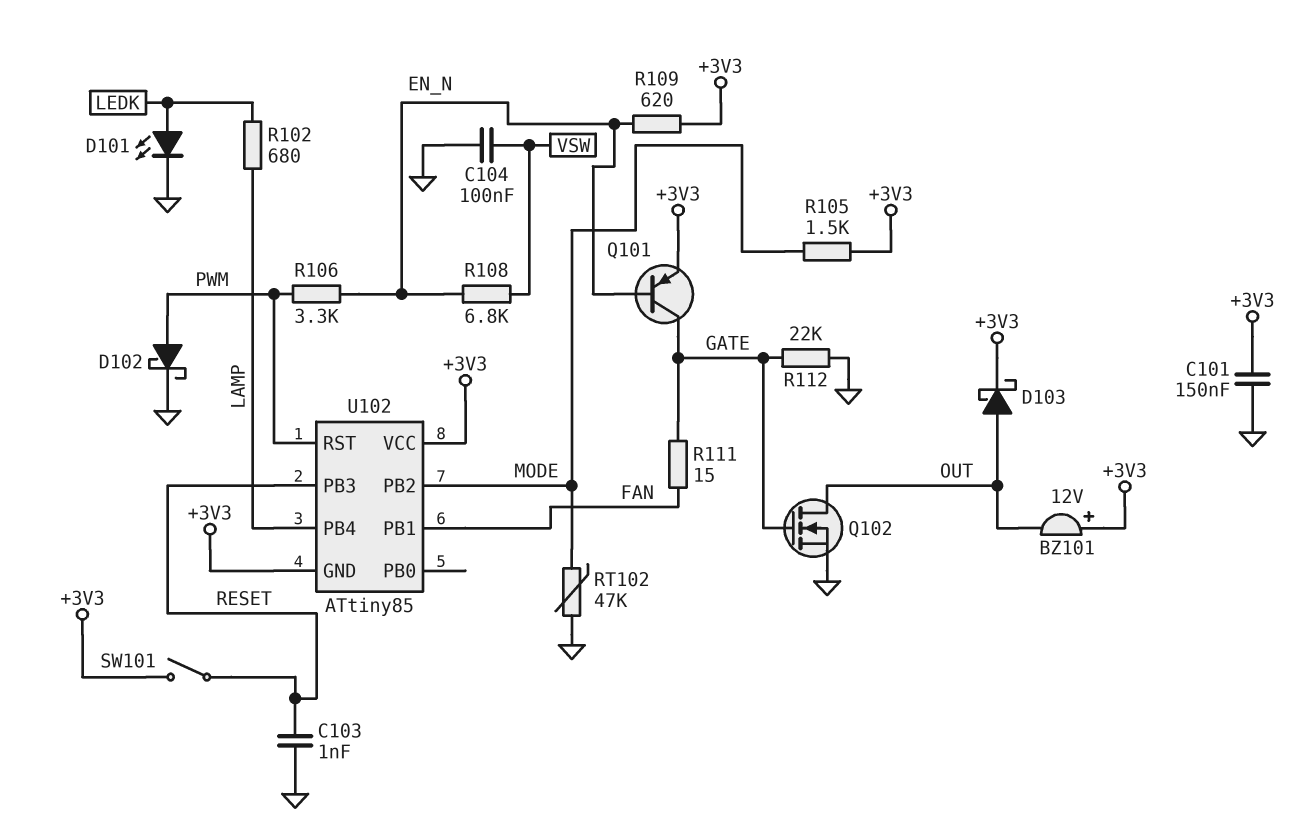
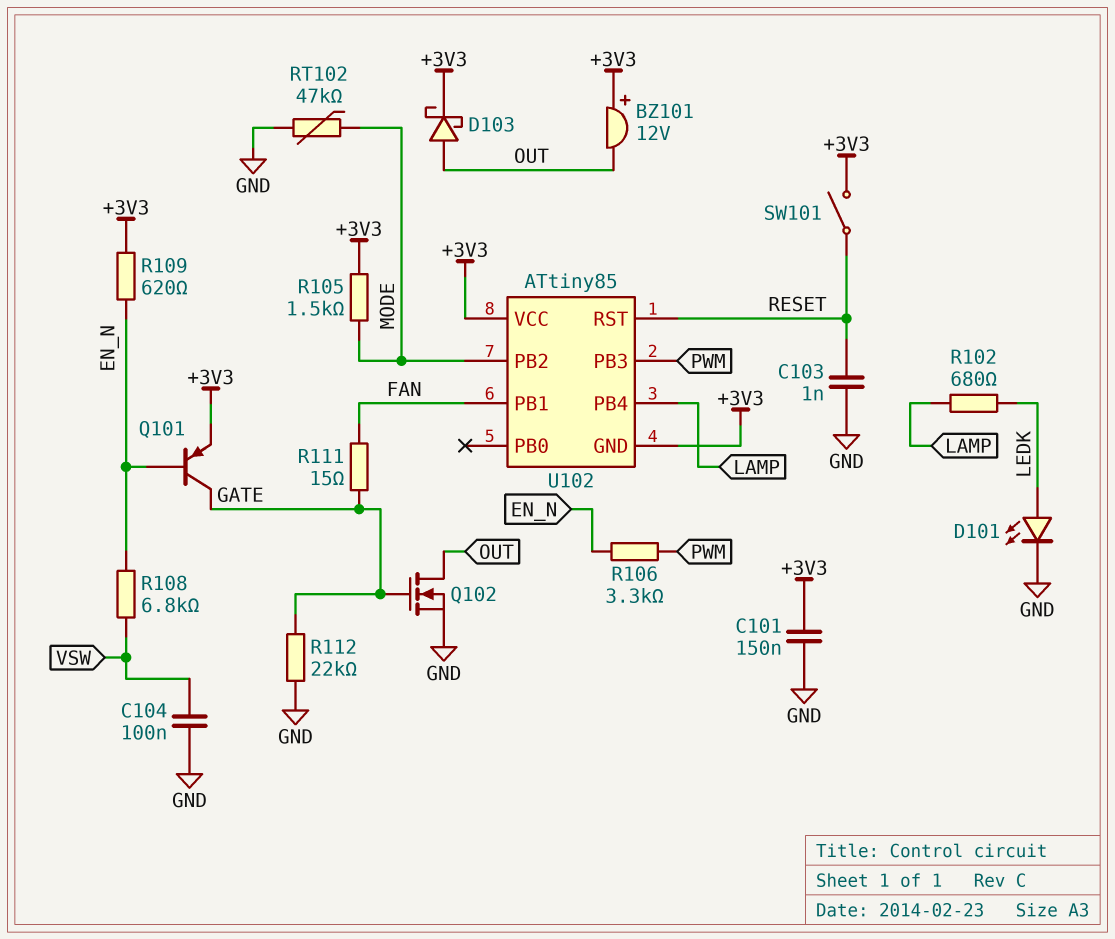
D102: schottky (A PWM, K GND) -> none
U102 pin PB3: RESET -> PWM
U102 pin RST: PWM -> RESET

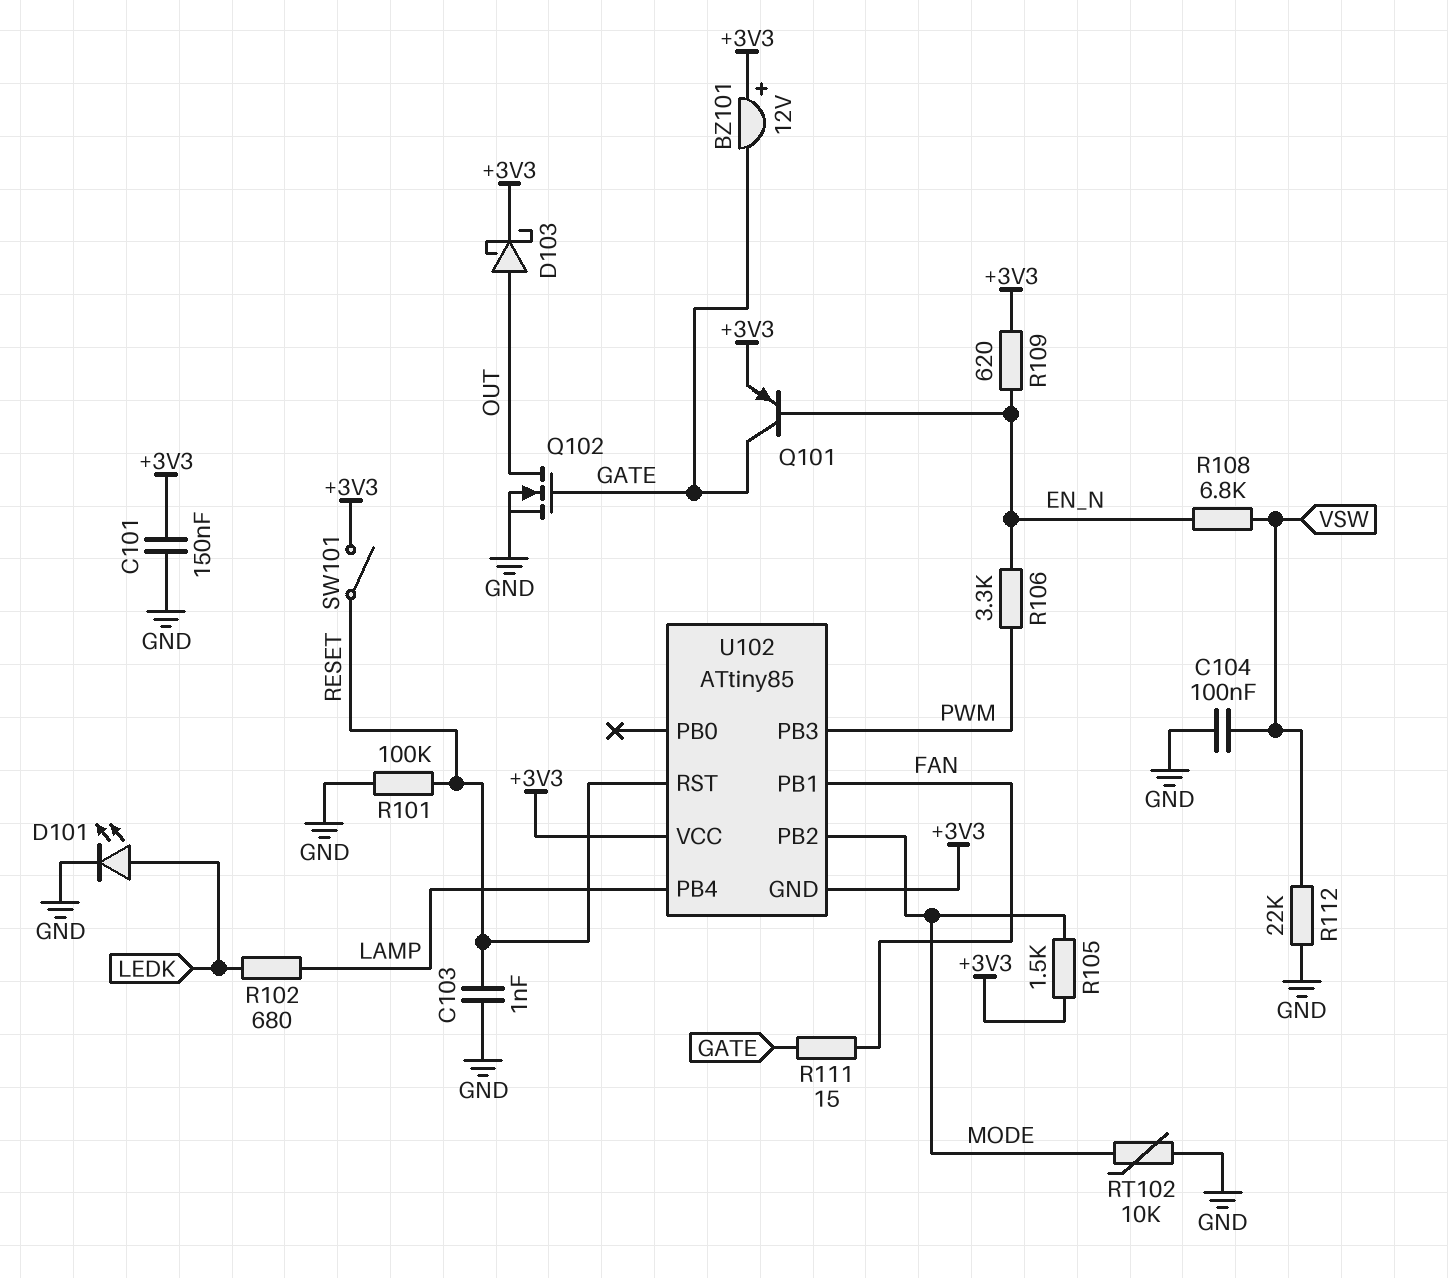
BZ101: buzzer 12V (plus +3V3, minus OUT) -> buzzer 12V (plus +3V3, minus GATE)
R101: none -> 100k (GND, RESET)
R112: 22k (GATE, GND) -> 22k (GND, VSW)
RT102: 47k (GND, MODE) -> 10k (GND, MODE)

